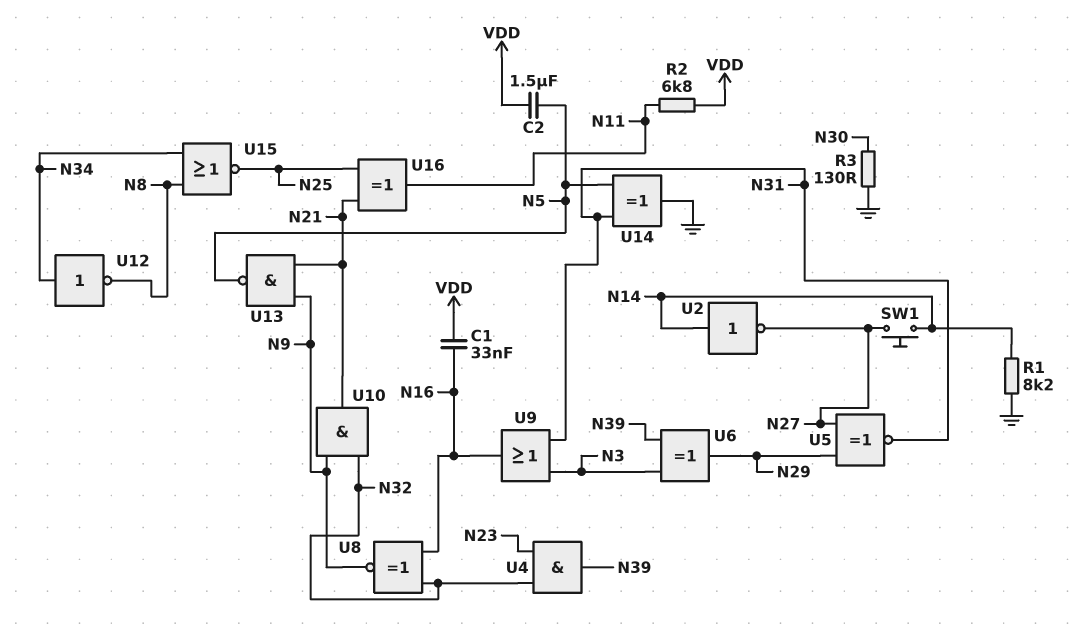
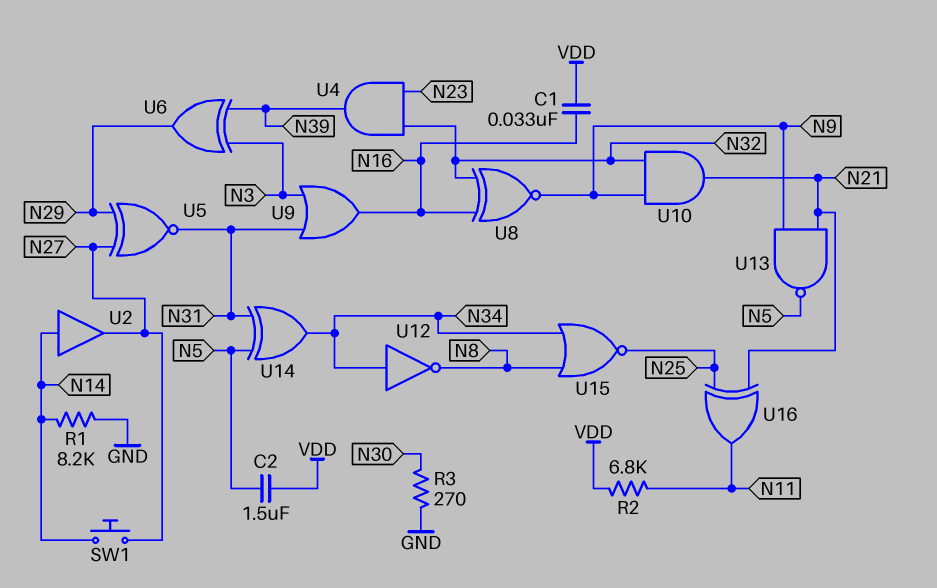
R3: 130 (GND, N30) -> 270 (GND, N30)
U2: NOT (in N14, out N27) -> buffer (in N14, out N27)
U14: XOR (in N5, in N31, out GND) -> XOR (in N5, in N31, out N34)

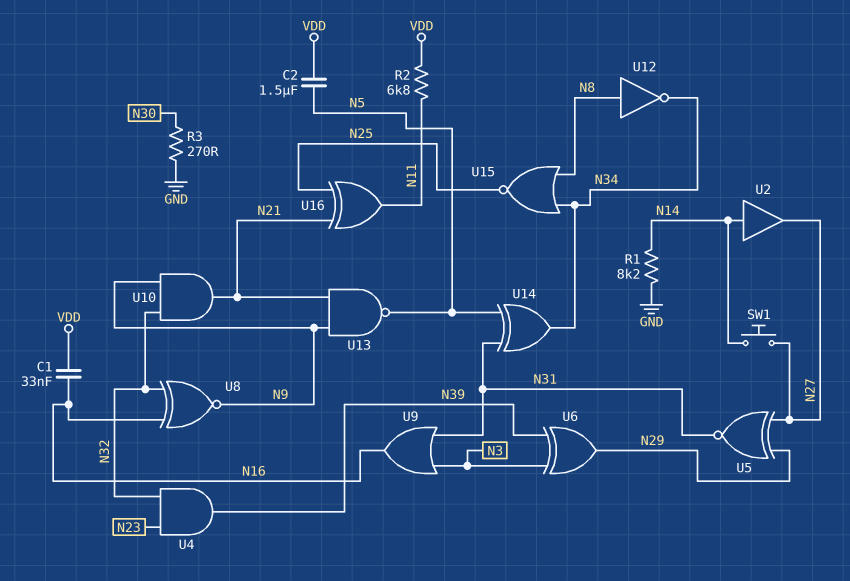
U12: NOT (in N34, out N8) -> NOT (in N8, out N34)

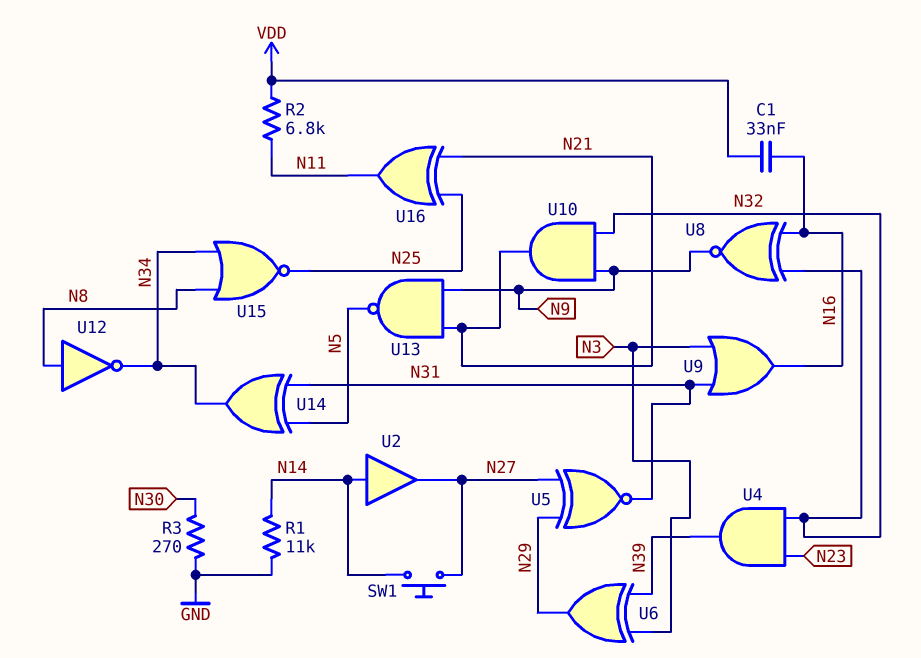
C2: 1.5uF (N5, VDD) -> none
R1: 8.2k (GND, N14) -> 11k (GND, N14)

